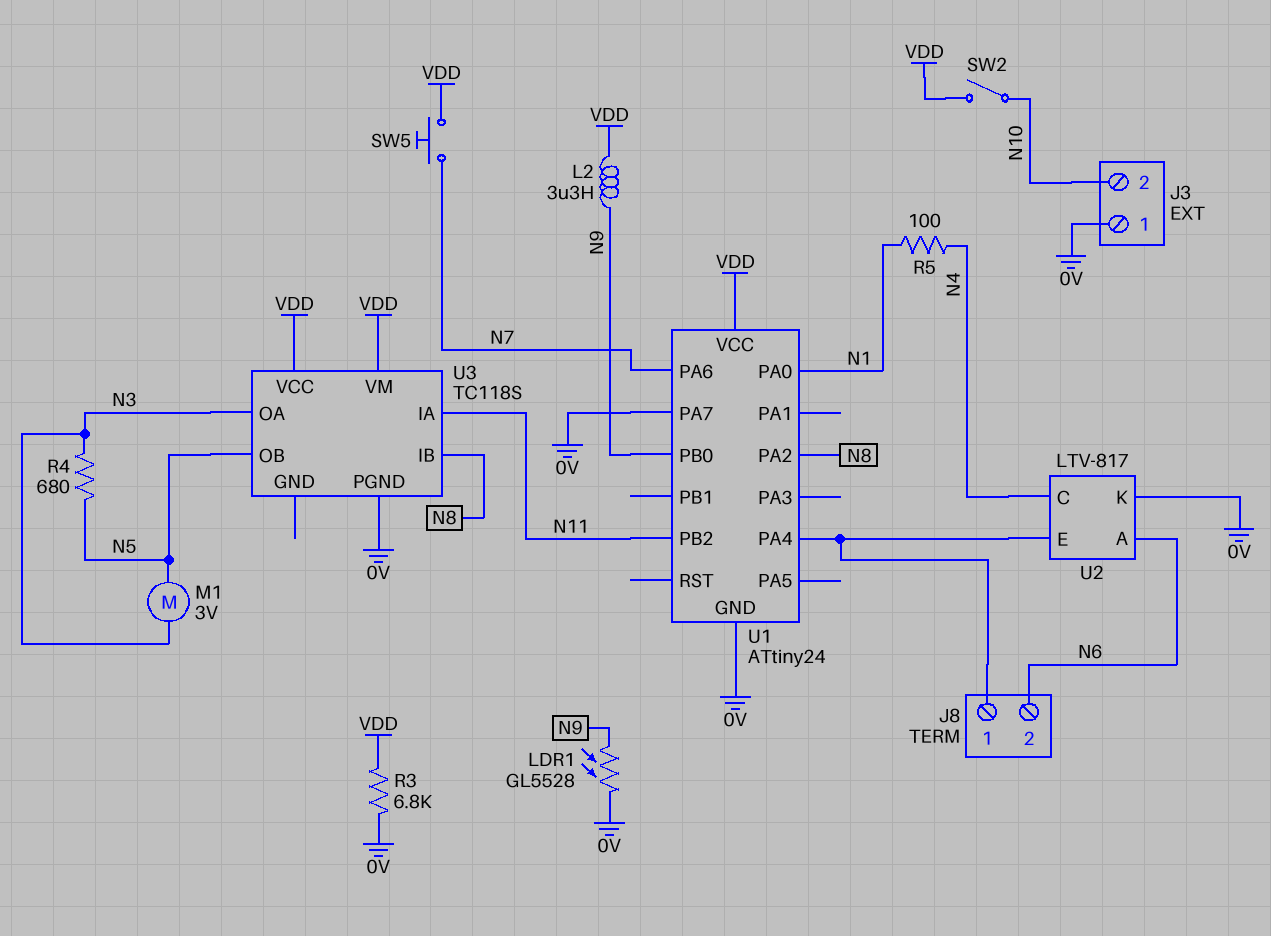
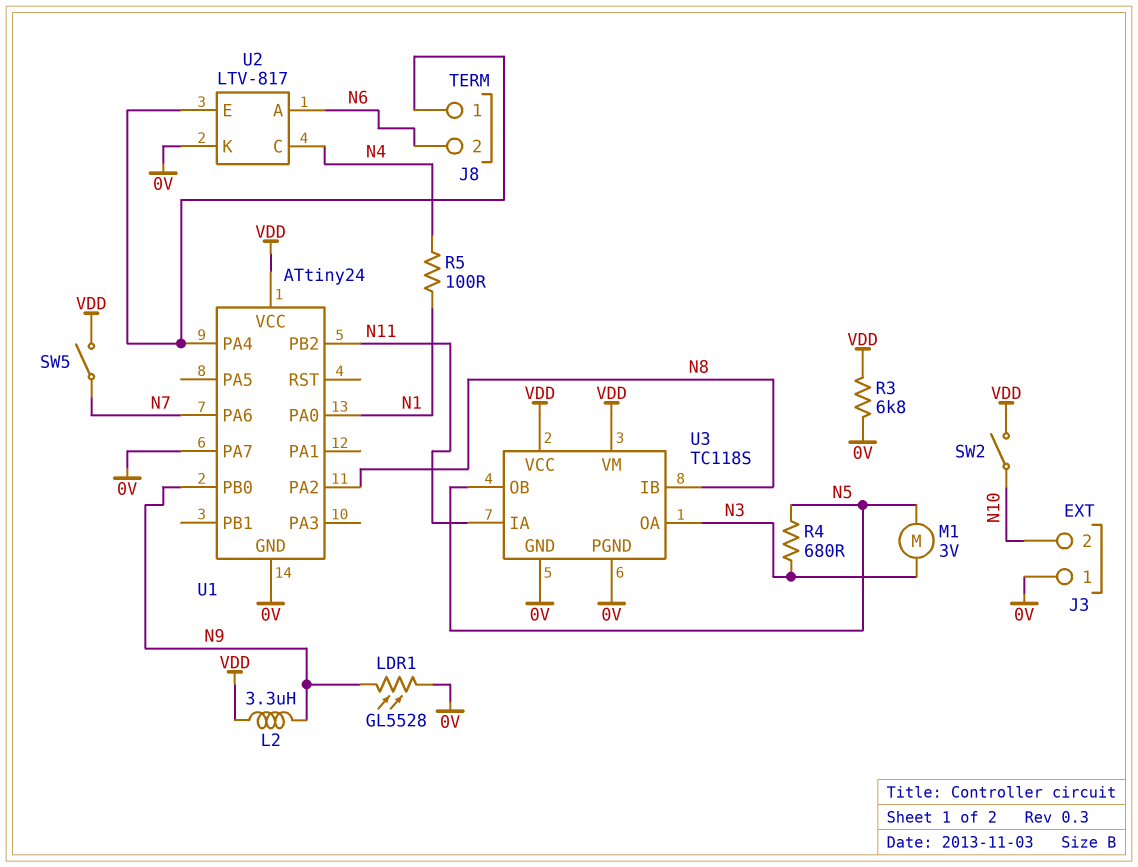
SW5: button (N7, VDD) -> switch (N7, VDD)
U3 pin GND: none -> 0V

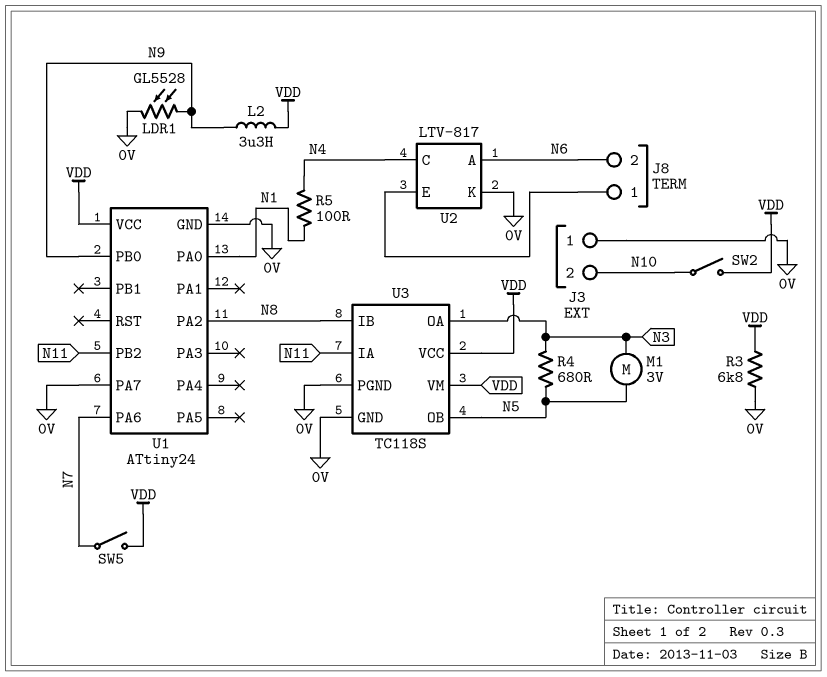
U1 pin PA4: J8/1 -> none

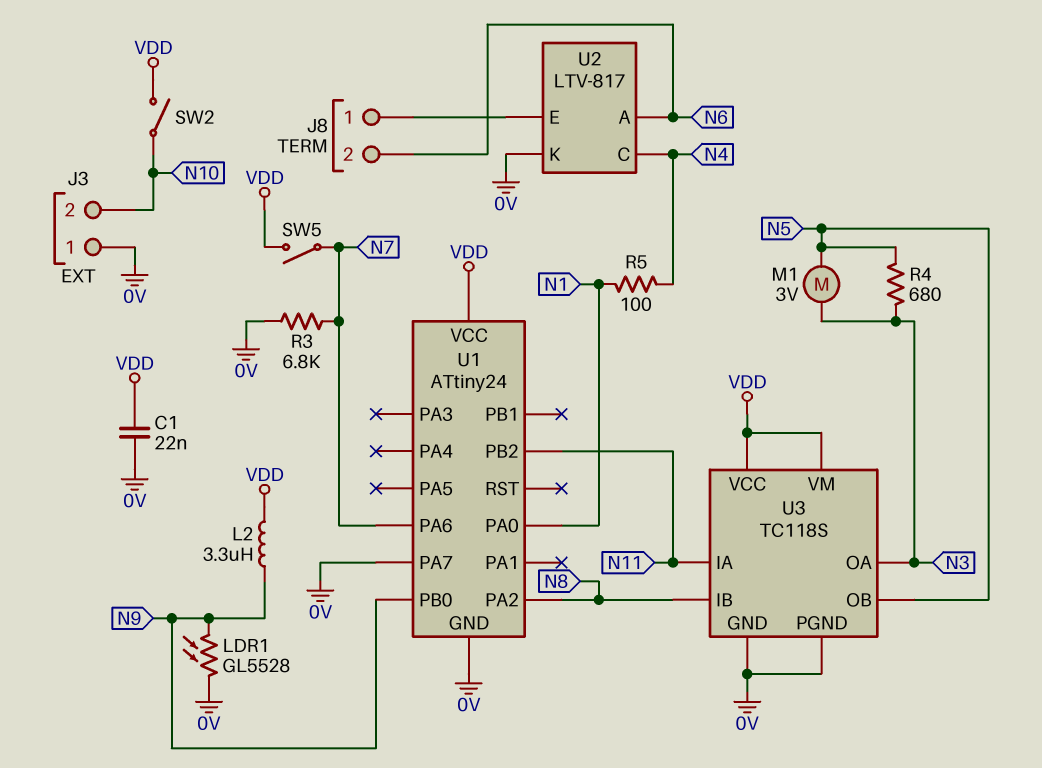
C1: none -> 22nF (0V, VDD)
R3: 6.8k (0V, VDD) -> 6.8k (0V, N7)

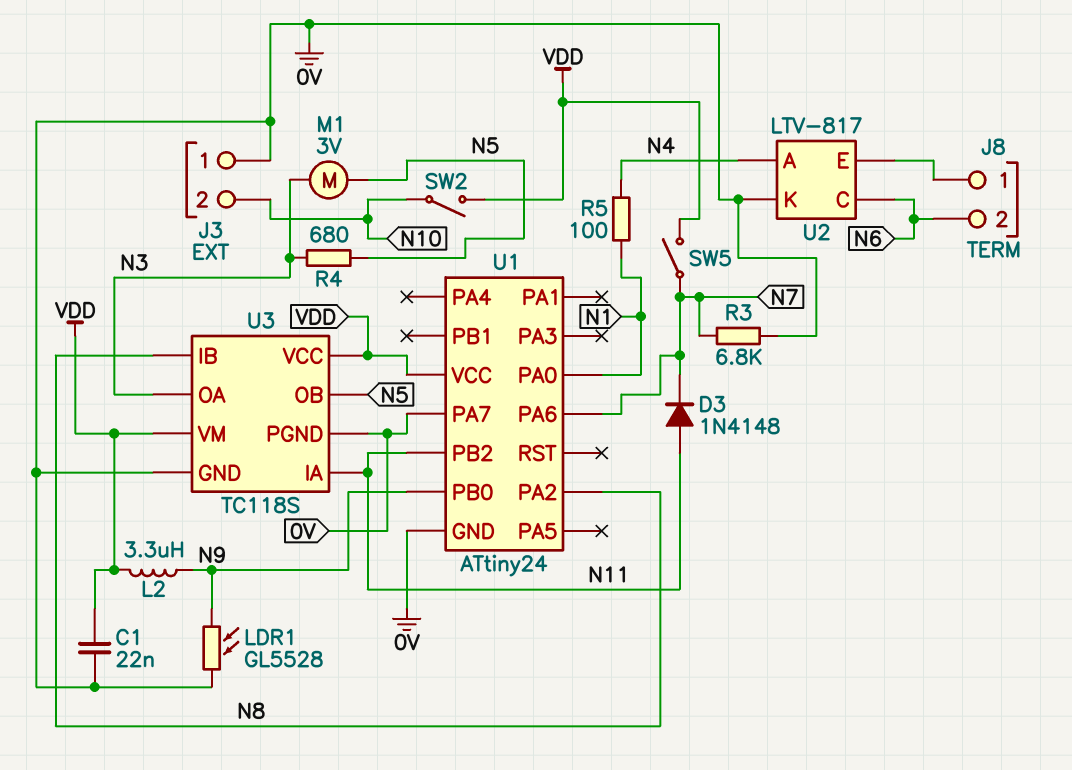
D3: none -> diode 1N4148 (A N11, K N7)
U2 pin A: N6 -> N4
U2 pin C: N4 -> N6

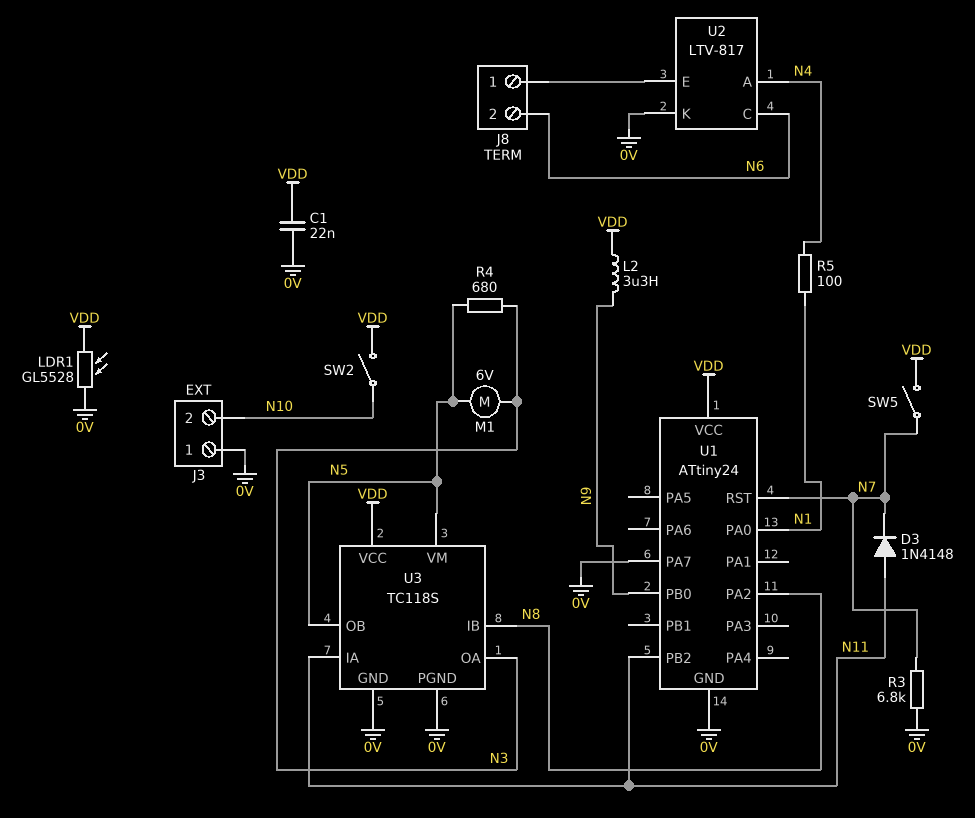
LDR1: GL5528 (0V, N9) -> GL5528 (0V, VDD)
M1: motor 3V (N3, N5) -> motor 6V (N3, N5)
U1 pin PA6: N7 -> none
U1 pin RST: none -> N7
U3 pin VM: VDD -> N5

